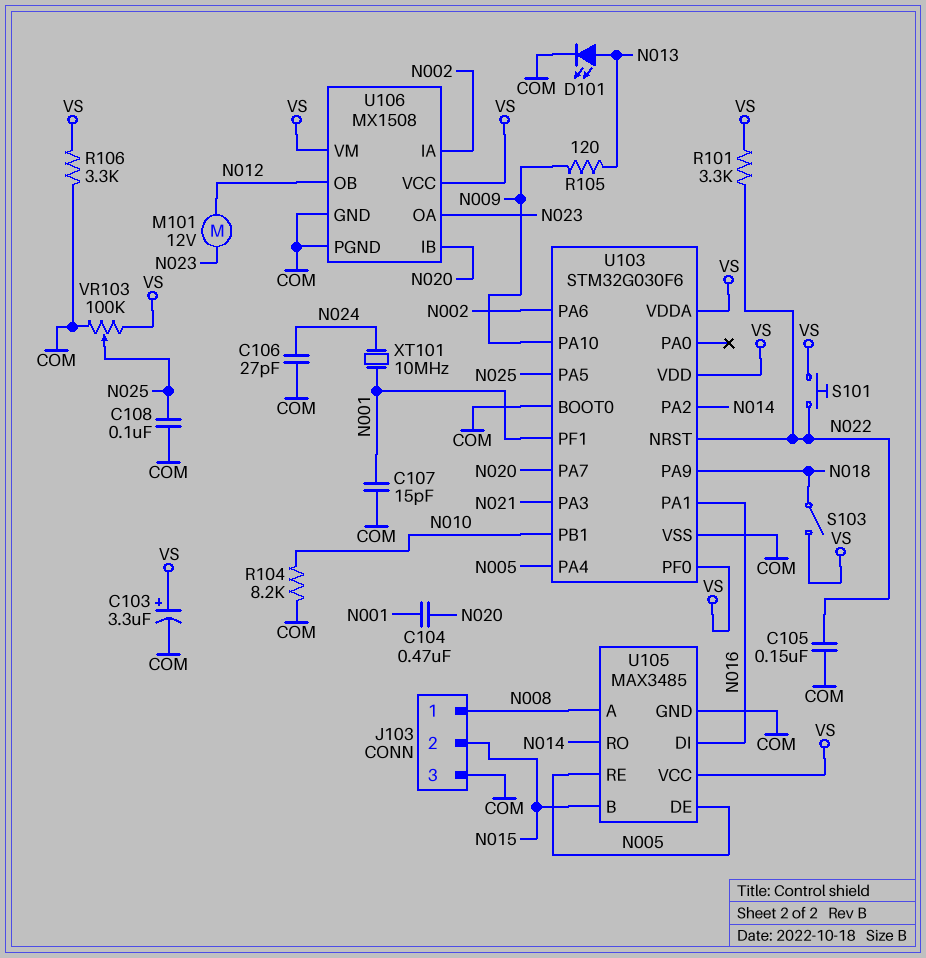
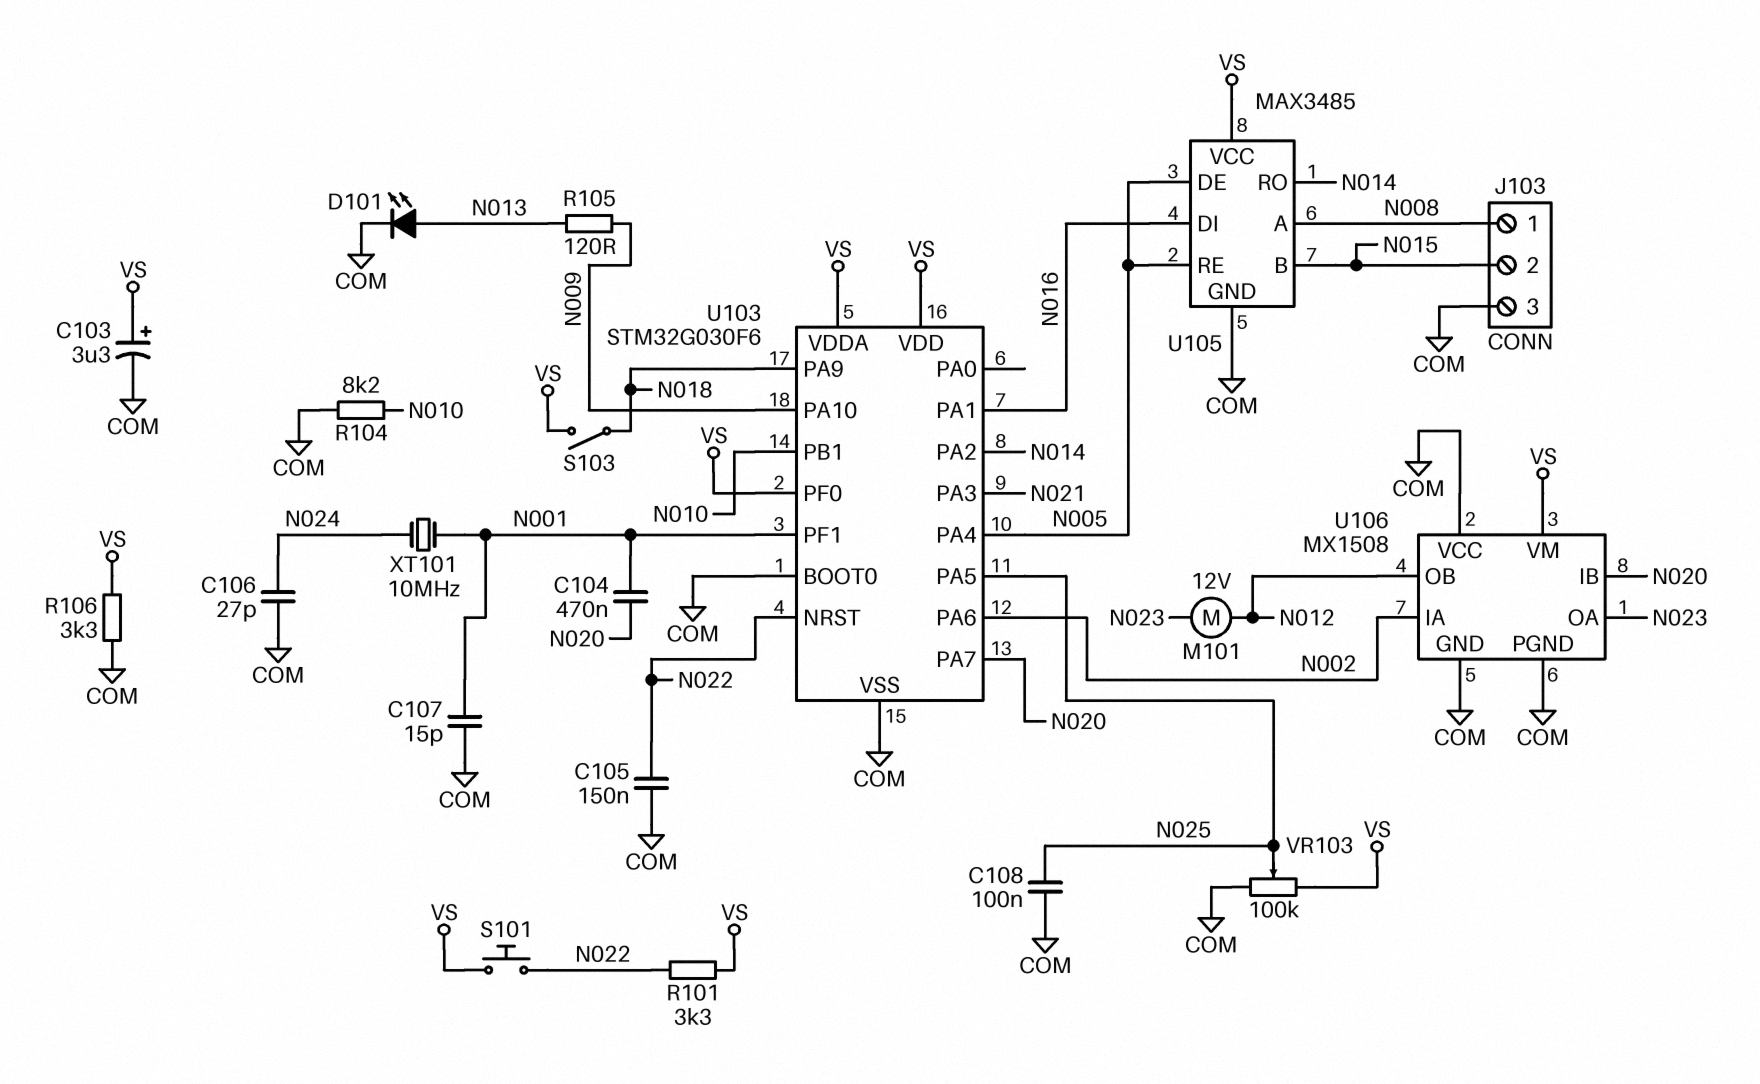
U106 pin VCC: VS -> COM

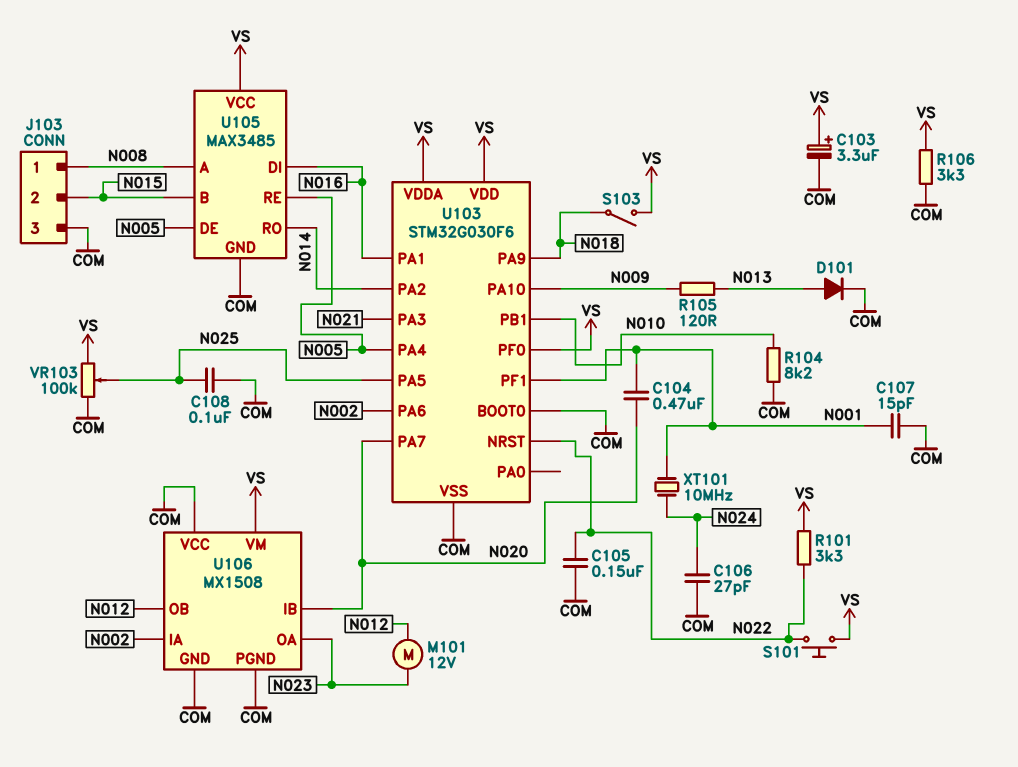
D101: LED (A N013, K COM) -> diode (A N013, K COM)

